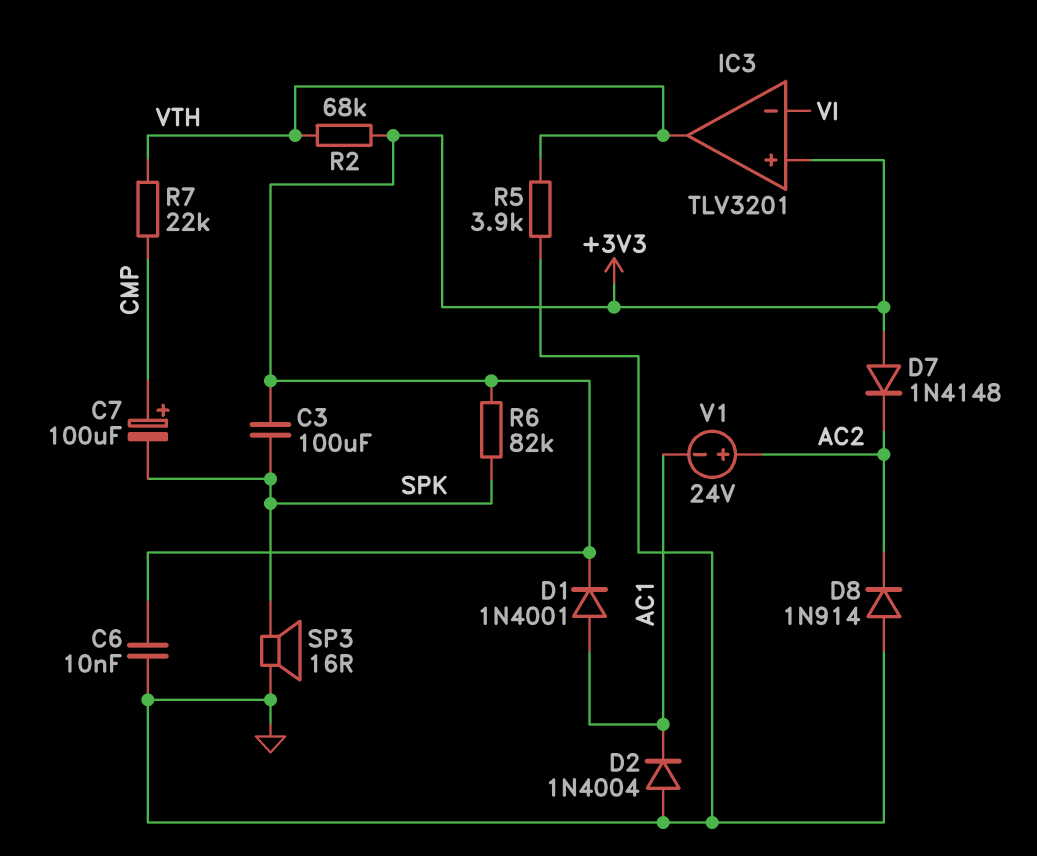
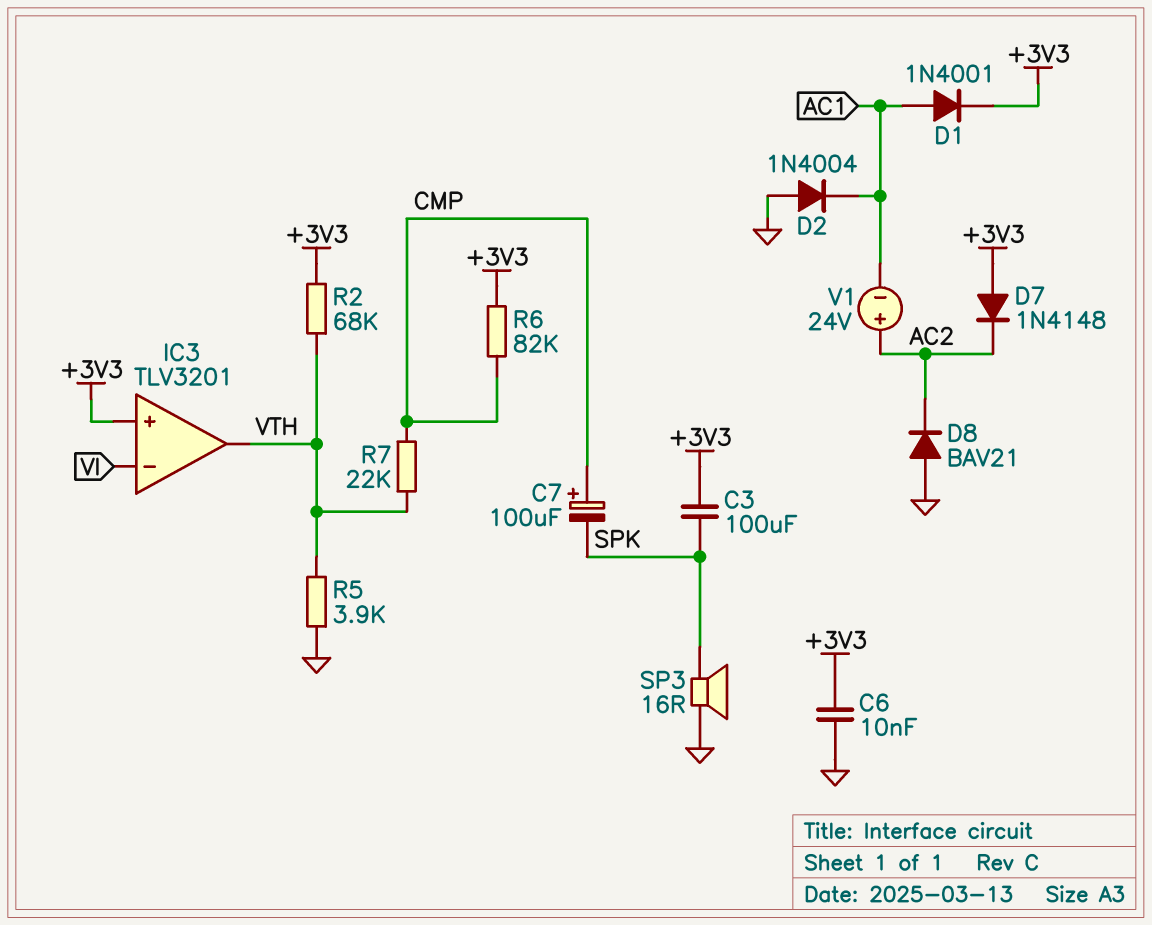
D8: diode 1N914 (A GND, K AC2) -> diode BAV21 (A GND, K AC2)
R6: 82k (+3V3, SPK) -> 82k (+3V3, CMP)

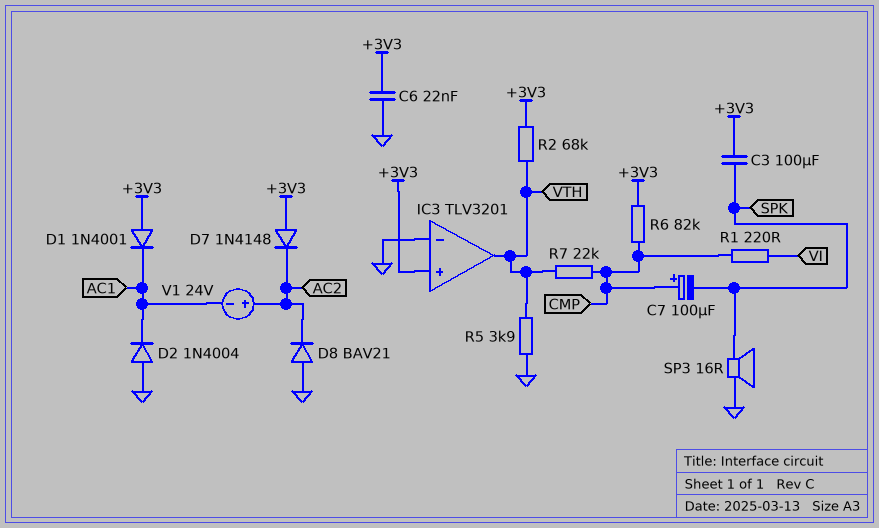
C6: 10nF (+3V3, GND) -> 22nF (+3V3, GND)
D1: diode 1N4001 (A AC1, K +3V3) -> diode 1N4001 (A +3V3, K AC1)
IC3 pin in-: VI -> GND
R1: none -> 220 (CMP, VI)

